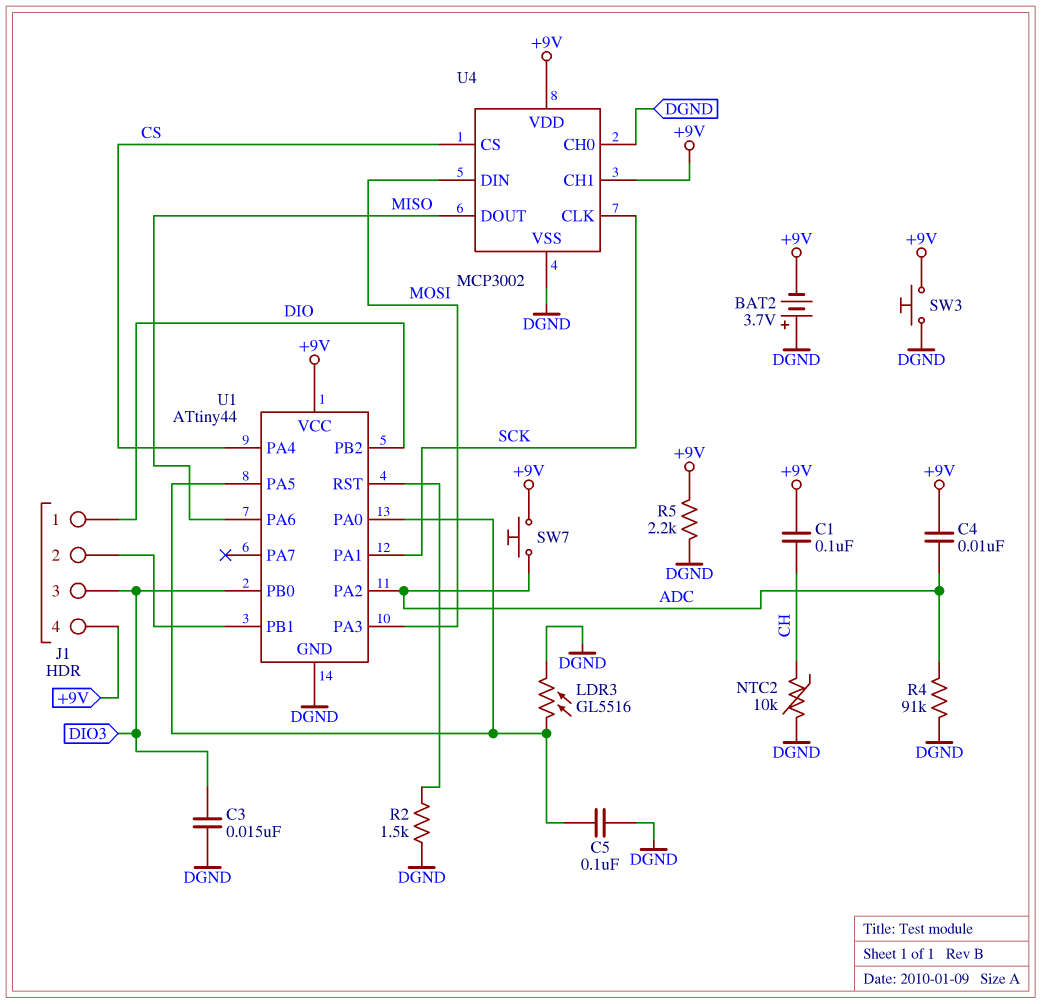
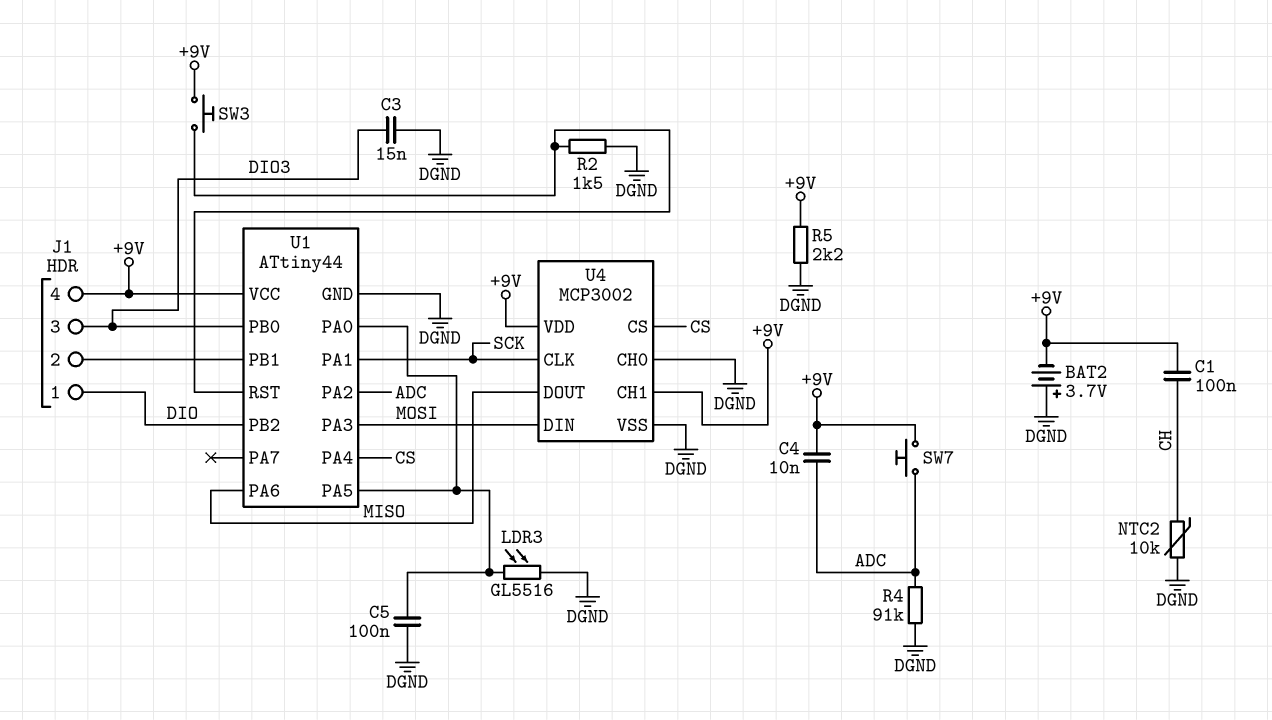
SW3: button (+9V, DGND) -> button (+9V, U1/RST)

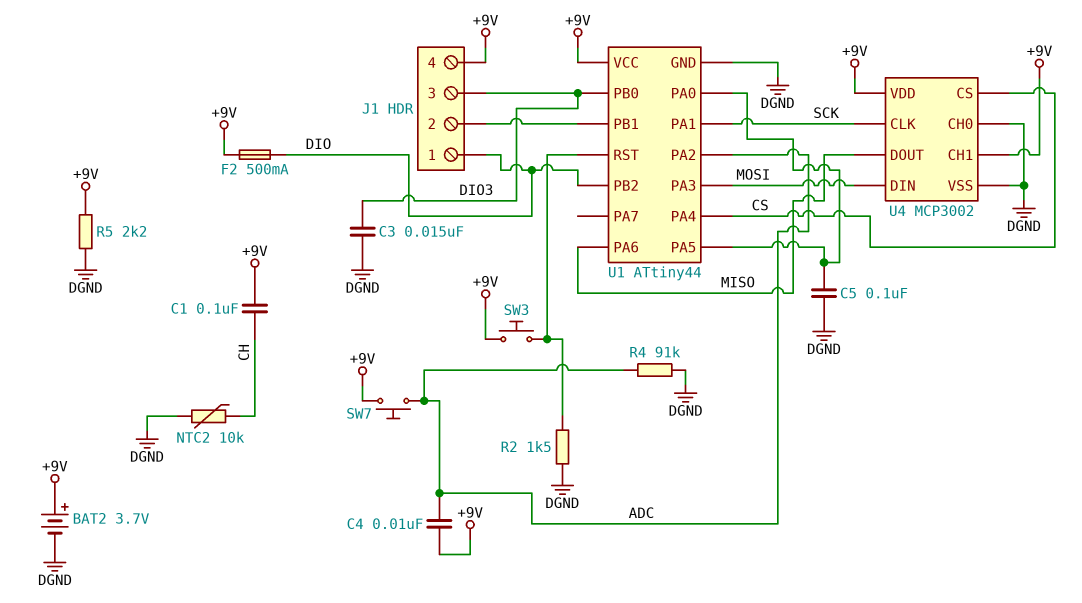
BAT2: 3.7V (plus DGND, minus +9V) -> 3.7V (plus +9V, minus DGND)
F2: none -> 500mA (+9V, DIO)
LDR3: GL5516 (DGND, U1/PA0) -> none

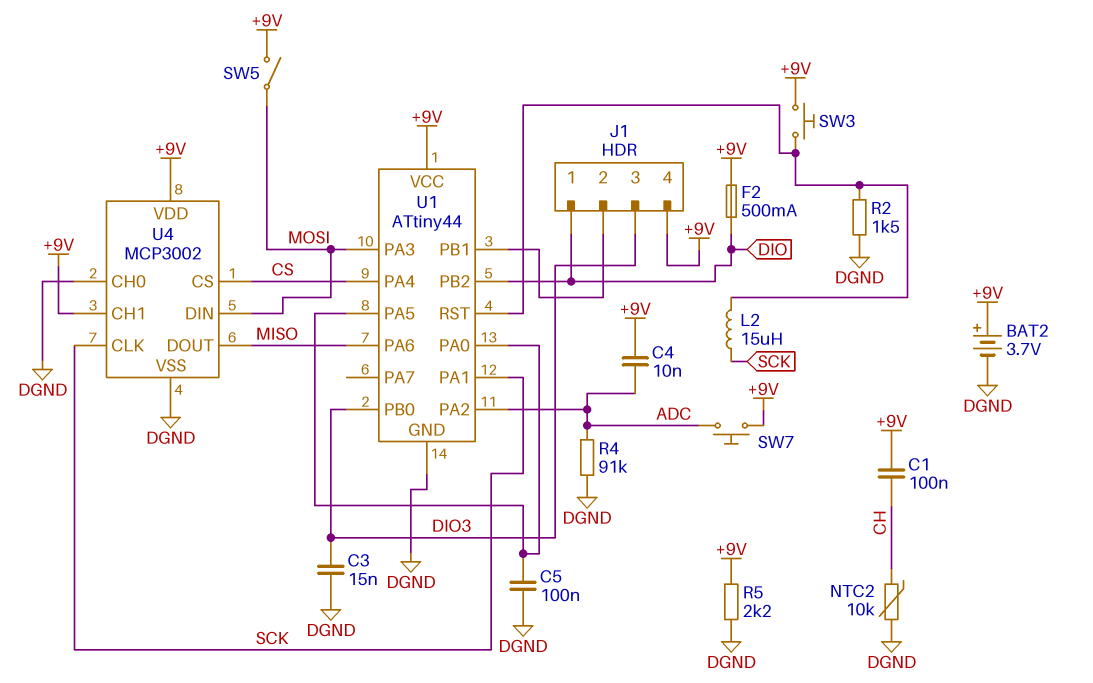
L2: none -> 15uH (SCK, U1/RST)
SW5: none -> switch (+9V, MOSI)

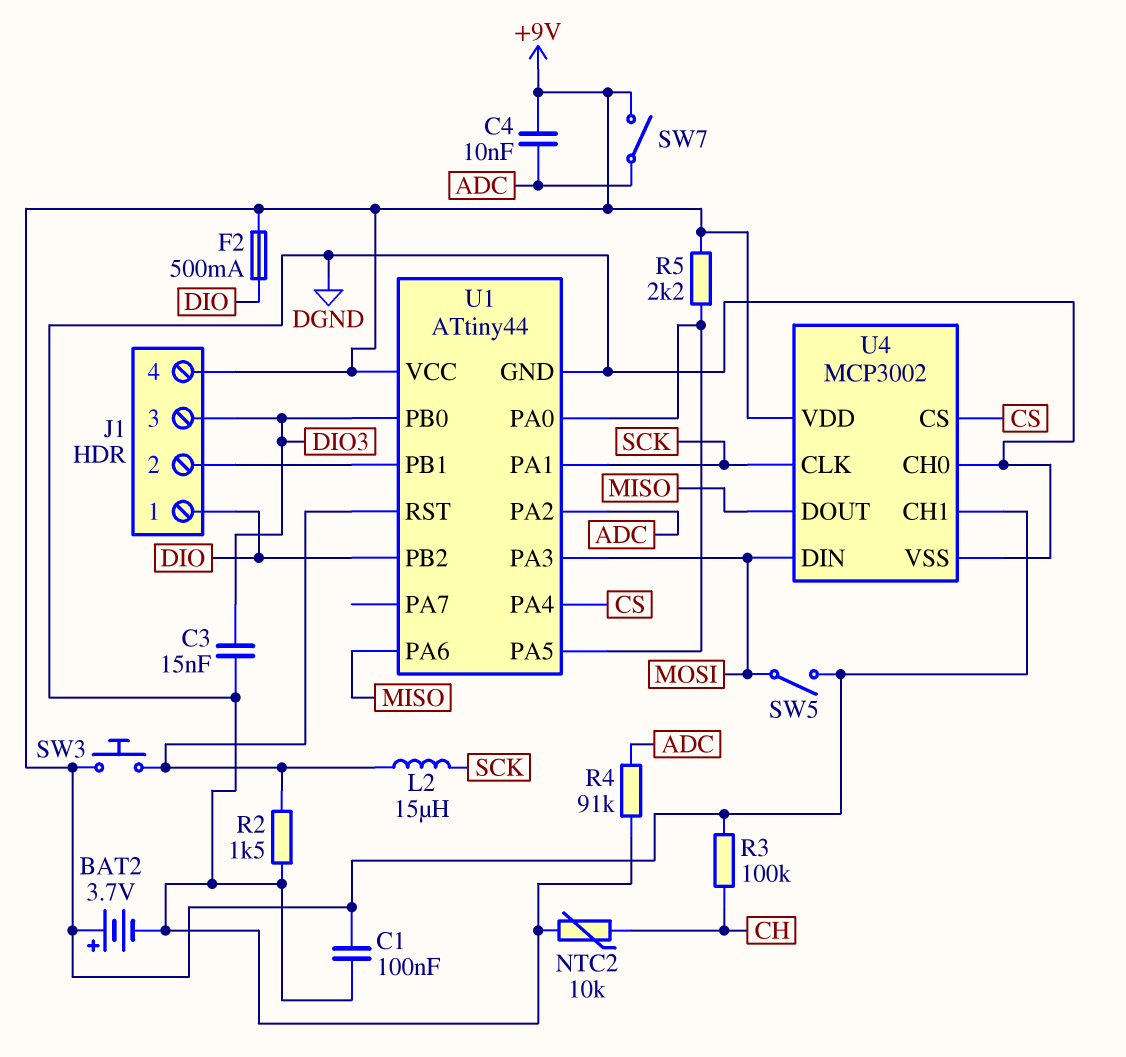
C1: 100nF (+9V, CH) -> 100nF (+9V, DGND)
C5: 100nF (DGND, U1/PA0) -> none
R3: none -> 100k (+9V, CH)
R5: 2.2k (+9V, DGND) -> 2.2k (+9V, U1/PA0)
SW7: button (+9V, ADC) -> switch (+9V, ADC)

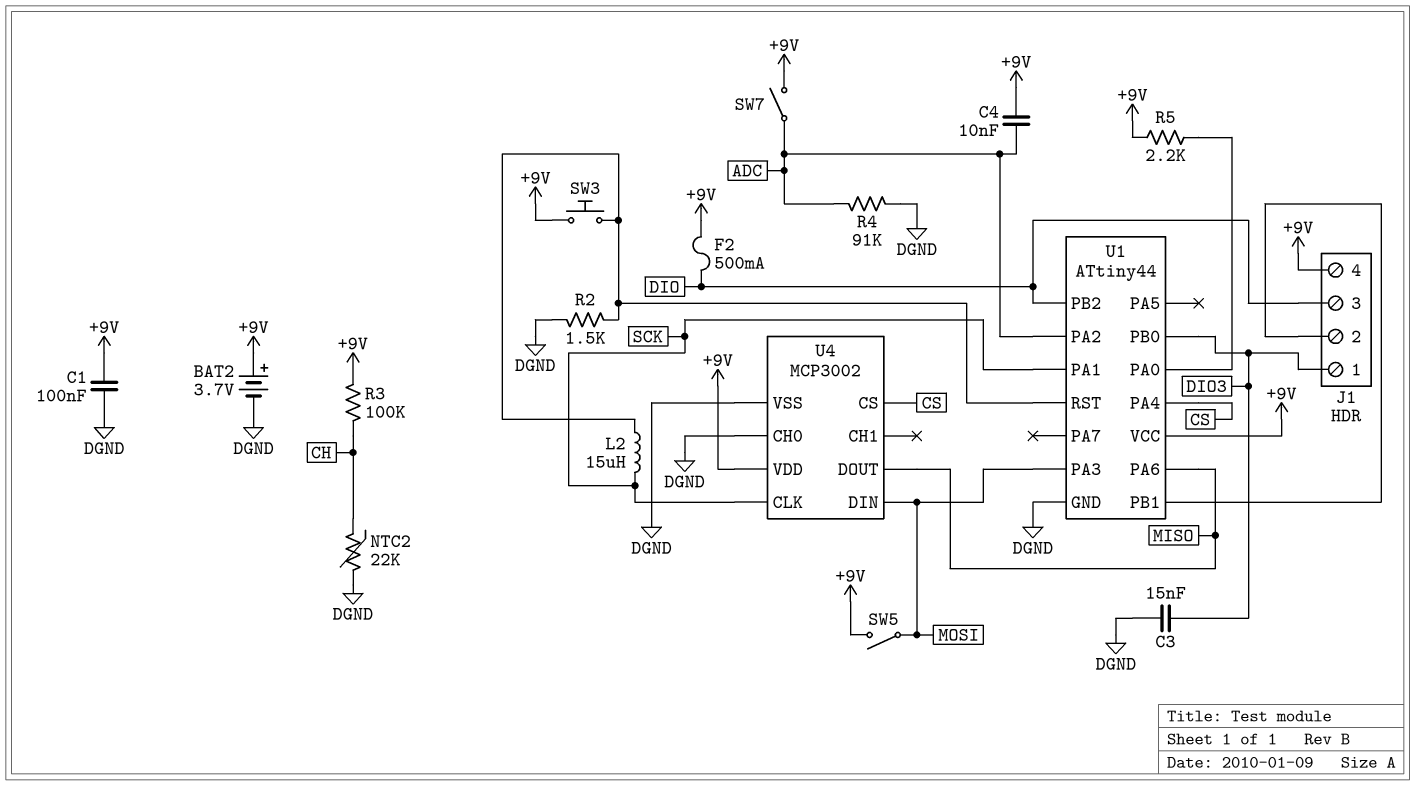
J1 pin 1: DIO -> DIO3
J1 pin 3: DIO3 -> DIO
NTC2: 10k (CH, DGND) -> 22k (CH, DGND)
U1 pin PA5: U1/PA0 -> none
U4 pin CH1: +9V -> none

